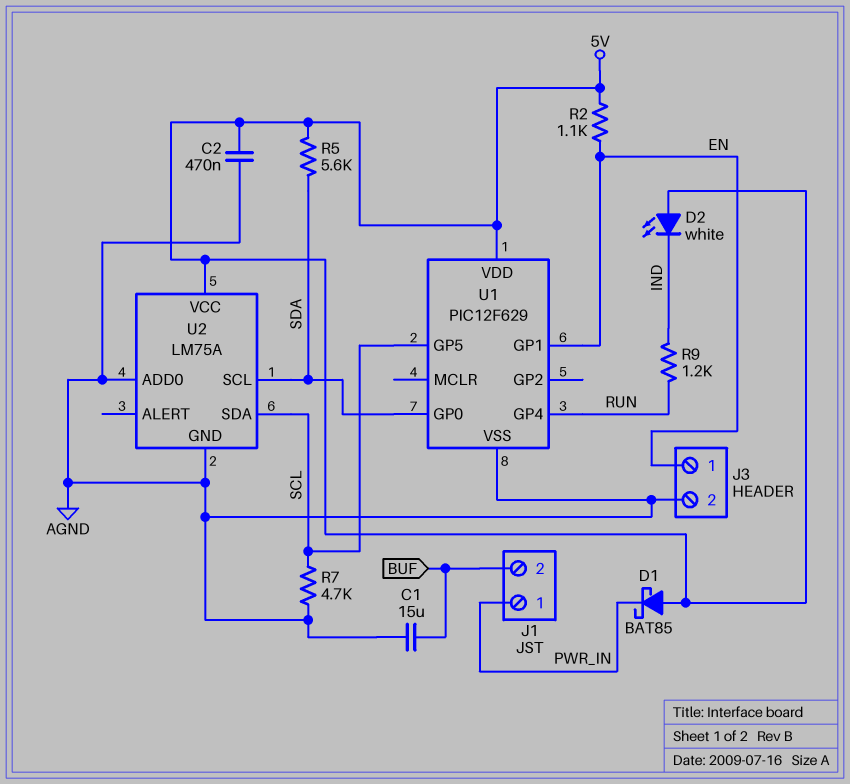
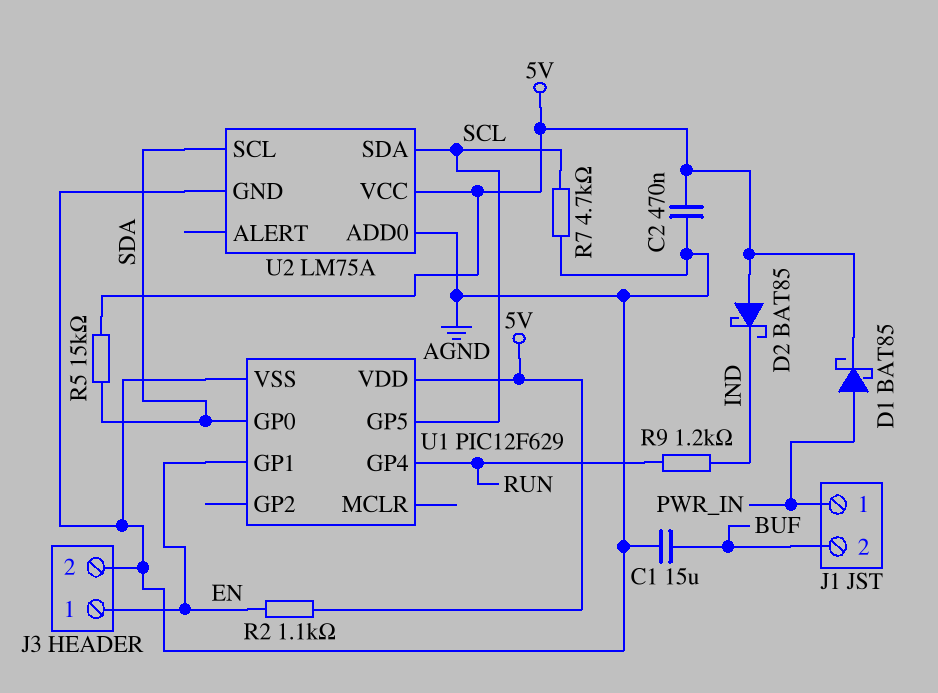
D1: schottky BAT85 (A 5V, K PWR_IN) -> schottky BAT85 (A PWR_IN, K 5V)
D2: LED white (A 5V, K IND) -> schottky BAT85 (A 5V, K IND)
R5: 5.6k (5V, SDA) -> 15k (5V, SDA)

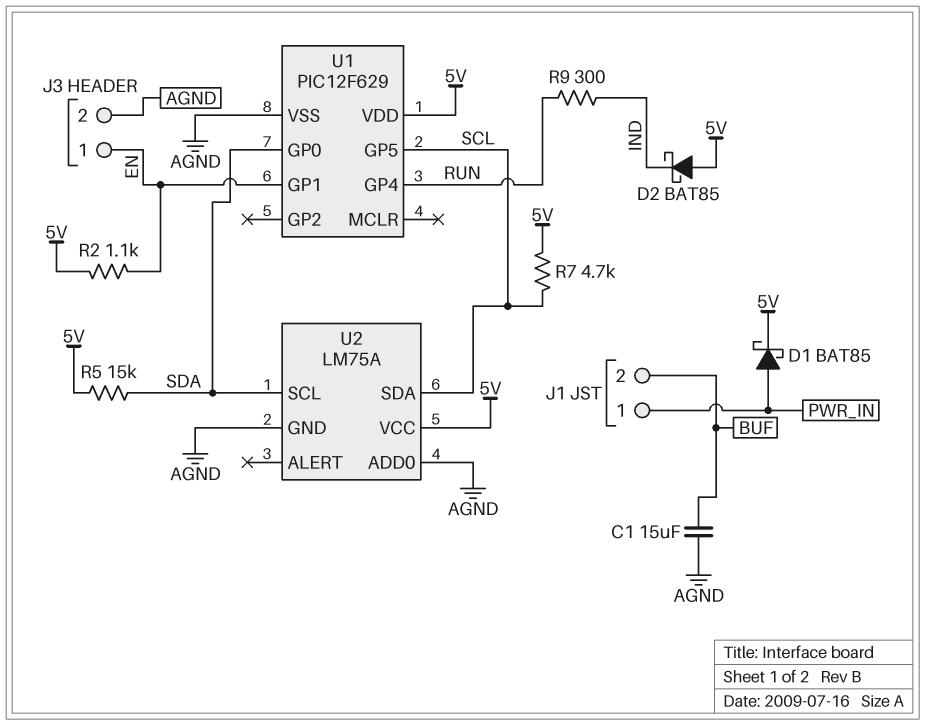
C2: 470nF (5V, AGND) -> none
R7: 4.7k (AGND, SCL) -> 4.7k (5V, SCL)
R9: 1.2k (IND, RUN) -> 300 (IND, RUN)

